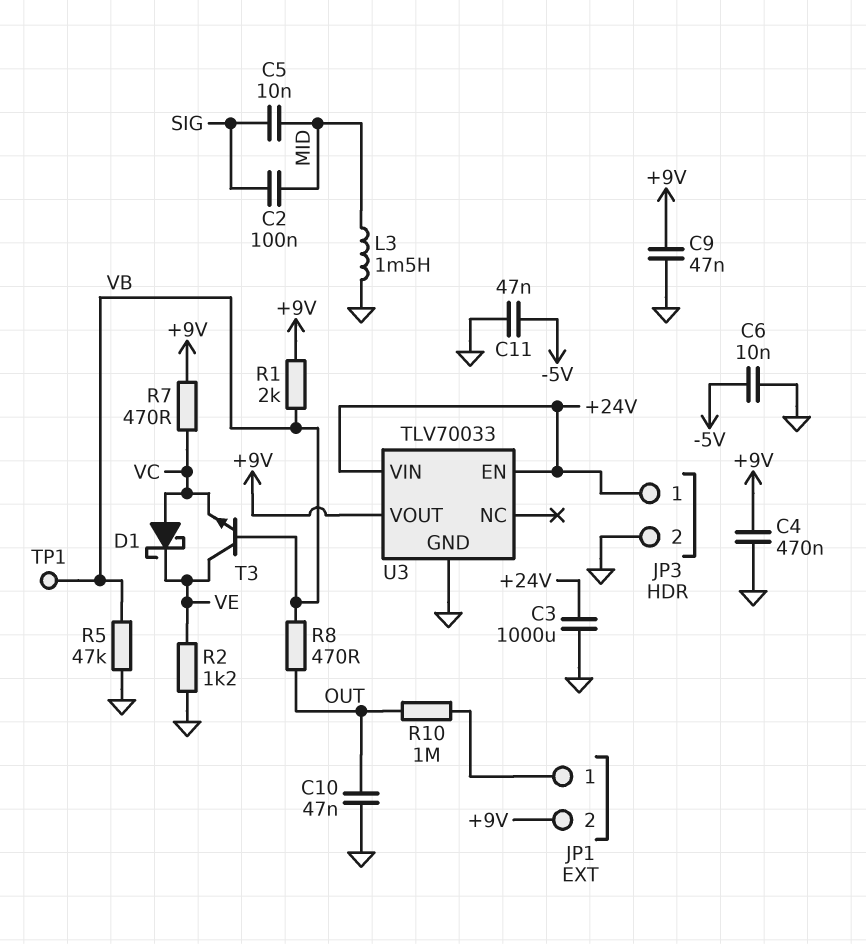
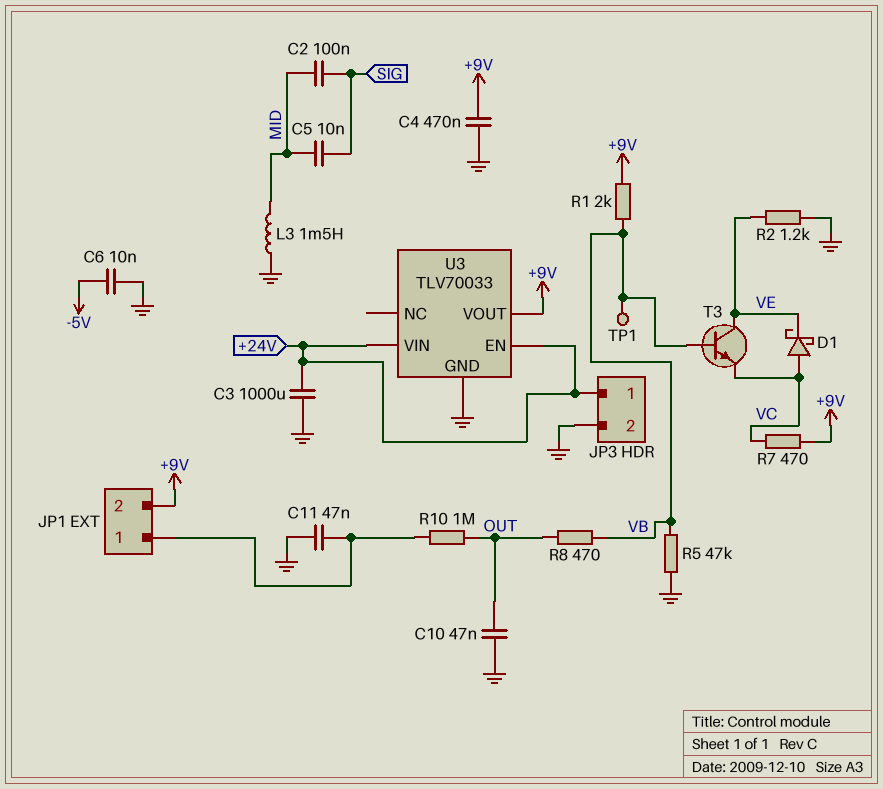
C9: 47nF (+9V, GND) -> none
C11: 47nF (-5V, GND) -> 47nF (GND, JP1/1)

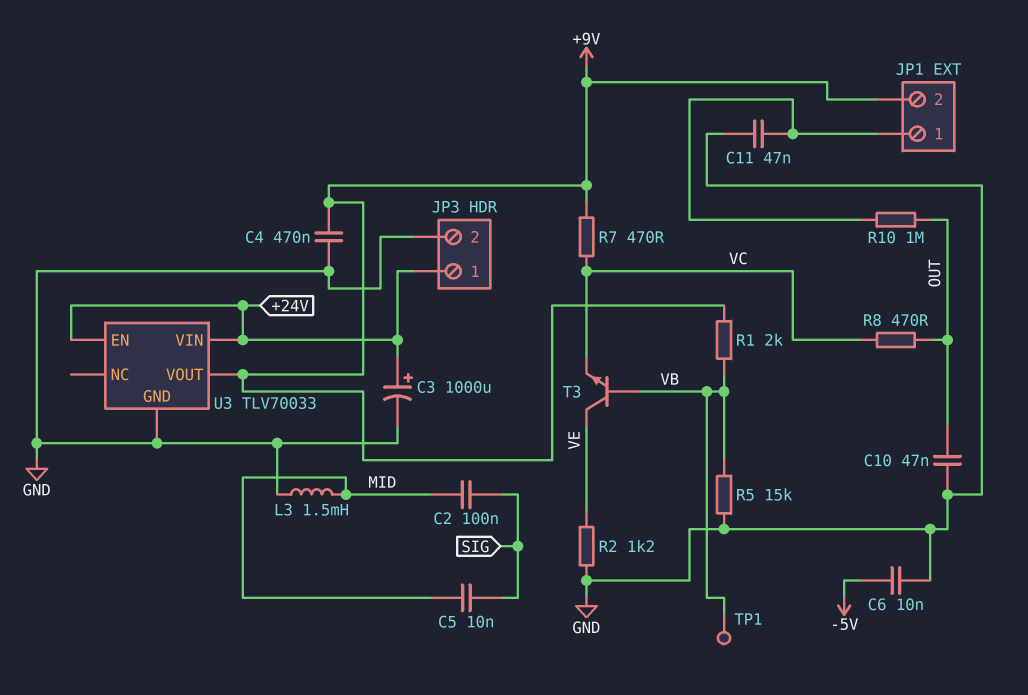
C3: 1000uF (+24V, GND) -> 1000uF (plus +24V, minus GND)
D1: schottky (A VC, K VE) -> none
R5: 47k (GND, VB) -> 15k (GND, VB)
R8: 470 (OUT, VB) -> 470 (OUT, VC)

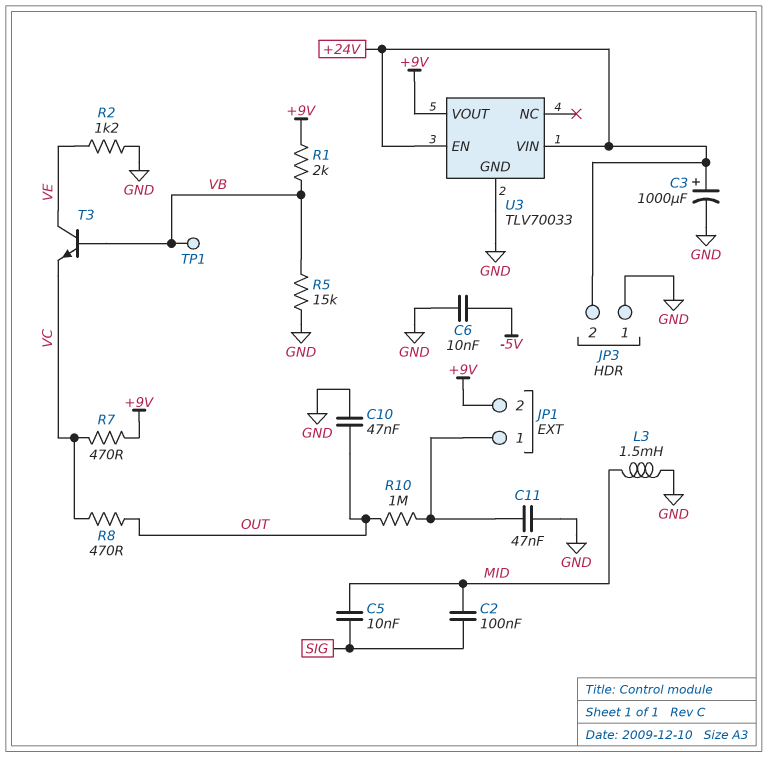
C4: 470nF (+9V, GND) -> none
JP3 pin 1: +24V -> GND
JP3 pin 2: GND -> +24V

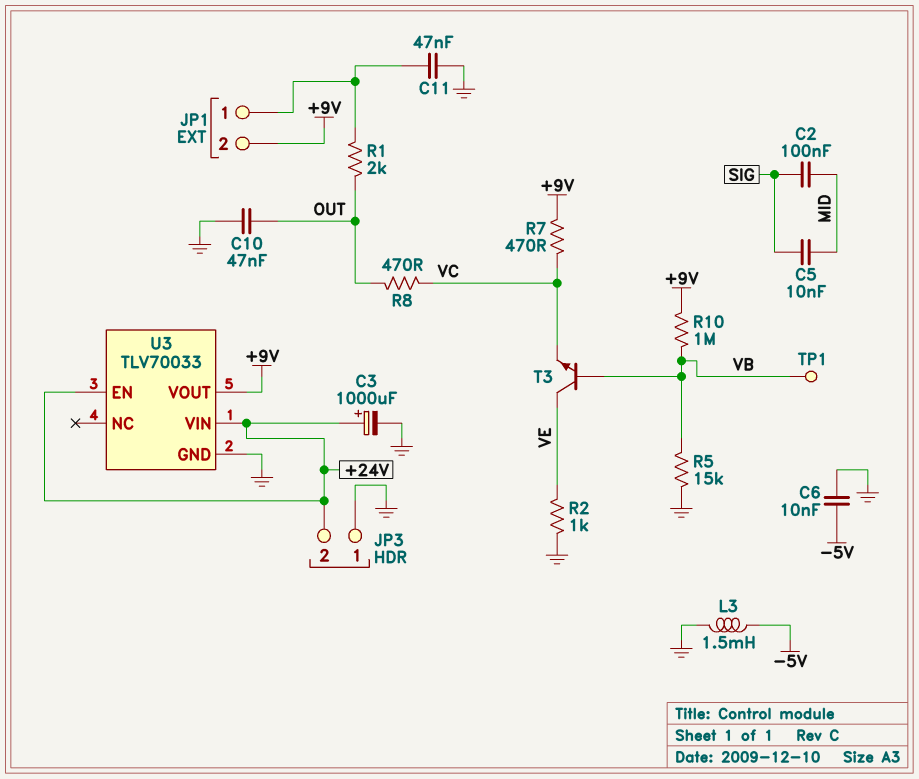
L3: 1.5mH (GND, MID) -> 1.5mH (-5V, GND)
R1: 2k (+9V, VB) -> 2k (JP1/1, OUT)
R2: 1.2k (GND, VE) -> 1k (GND, VE)
R10: 1M (JP1/1, OUT) -> 1M (+9V, VB)

